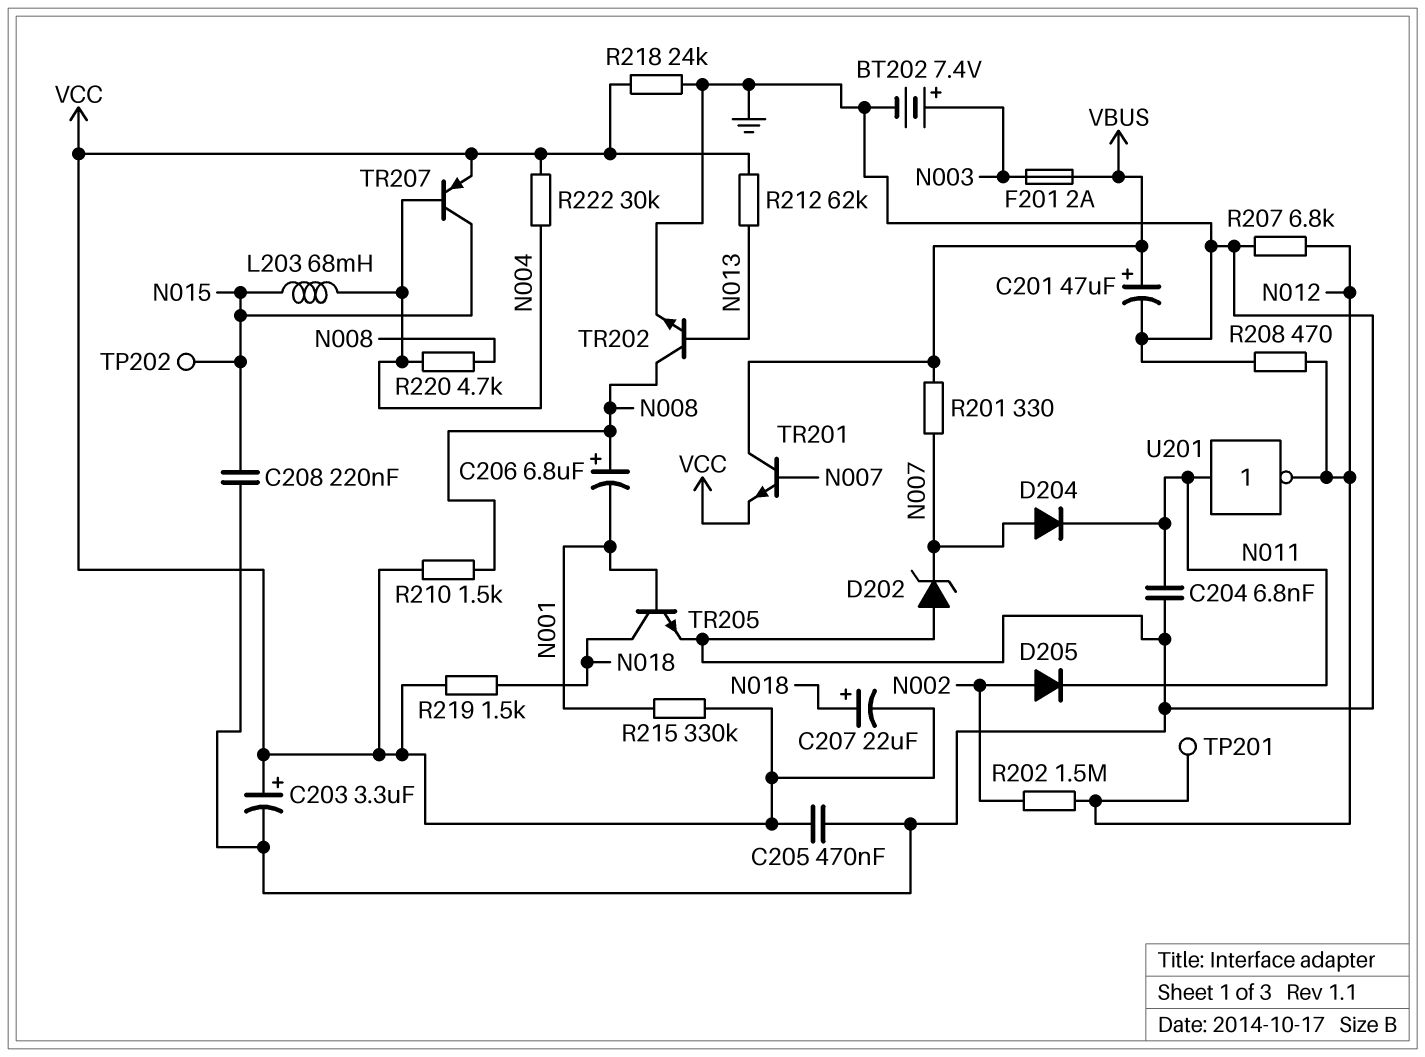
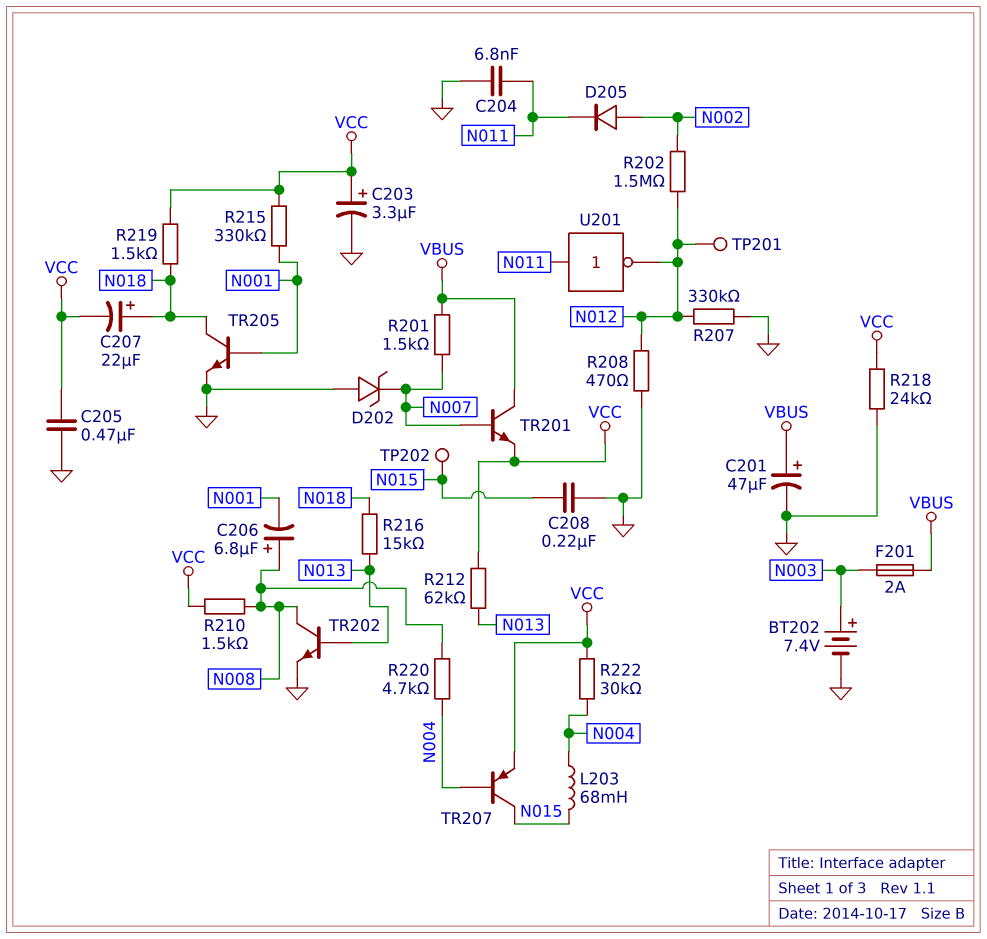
D204: diode (A N007, K N011) -> none
R201: 330 (N007, VBUS) -> 1.5k (N007, VBUS)
R207: 6.8k (GND, N012) -> 330k (GND, N012)
R216: none -> 15k (N013, N018)

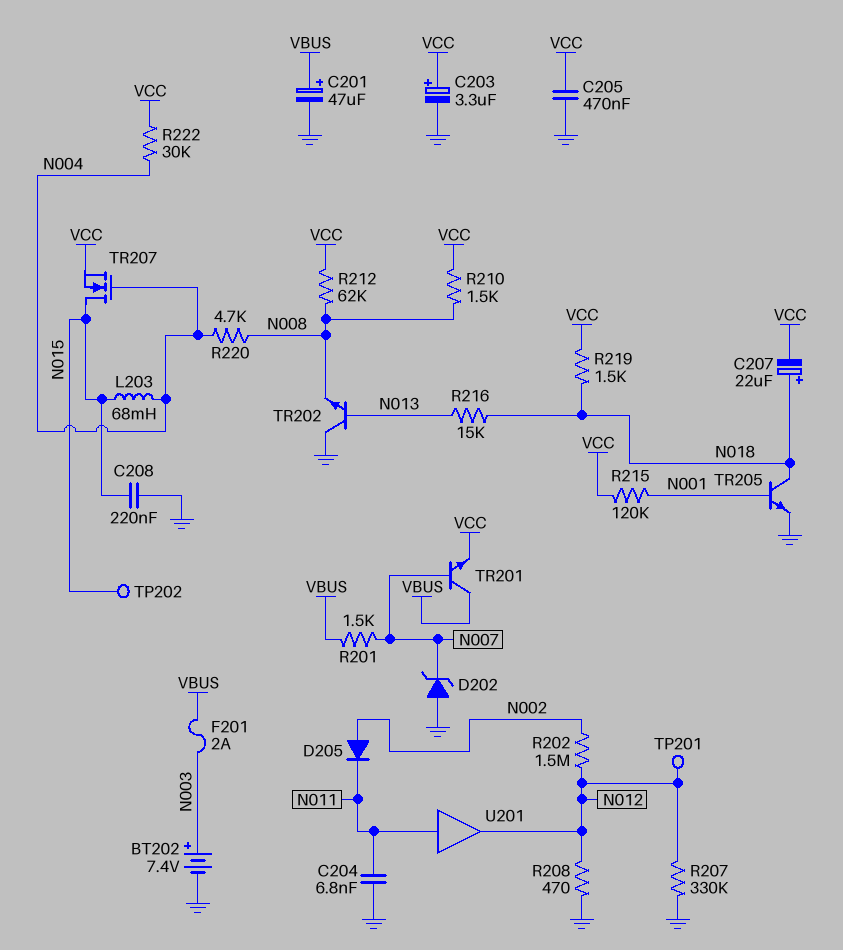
C206: 6.8uF (plus N008, minus N001) -> none
R212: 62k (N013, VCC) -> 62k (N008, VCC)
R215: 330k (N001, VCC) -> 120k (N001, VCC)
R218: 24k (GND, VCC) -> none
TR202: NPN (B N013, C N008, E GND) -> NPN (B N013, C GND, E N008)
TR207: PNP (B N004, C N015, E VCC) -> NMOS (G N004, D N015, S VCC)
U201: NOT (in N011, out N012) -> buffer (in N011, out N012)

